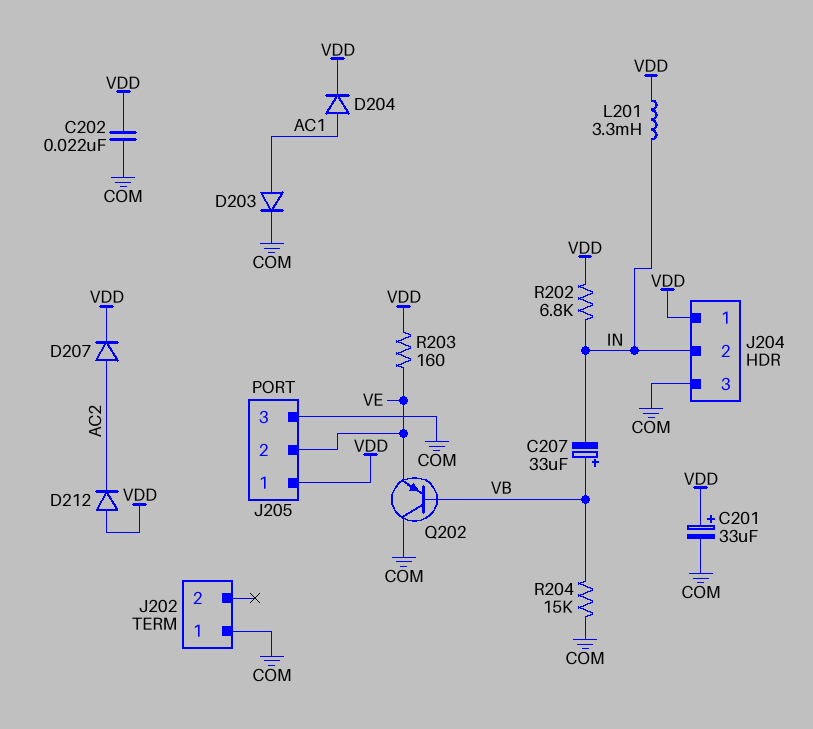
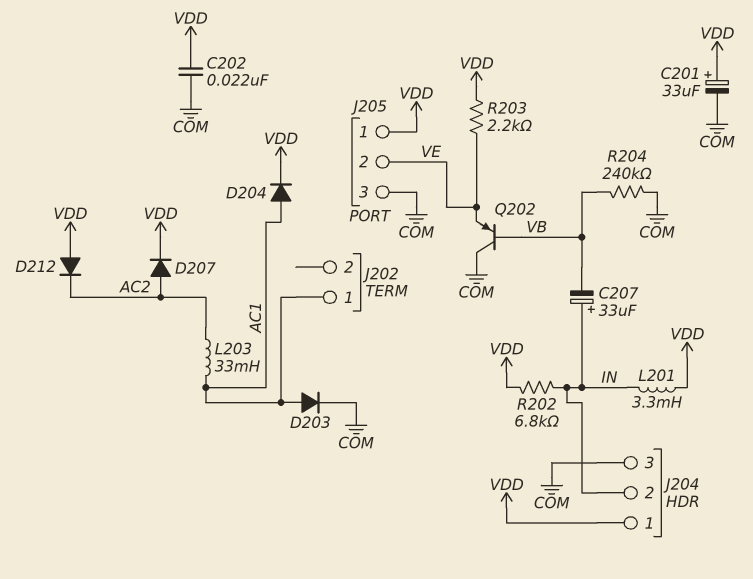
C207: 33uF (plus VB, minus IN) -> 33uF (plus IN, minus VB)
J202 pin 1: COM -> AC1
L203: none -> 33mH (AC1, AC2)
R203: 160 (VDD, VE) -> 2.2k (VDD, VE)
R204: 15k (COM, VB) -> 240k (COM, VB)

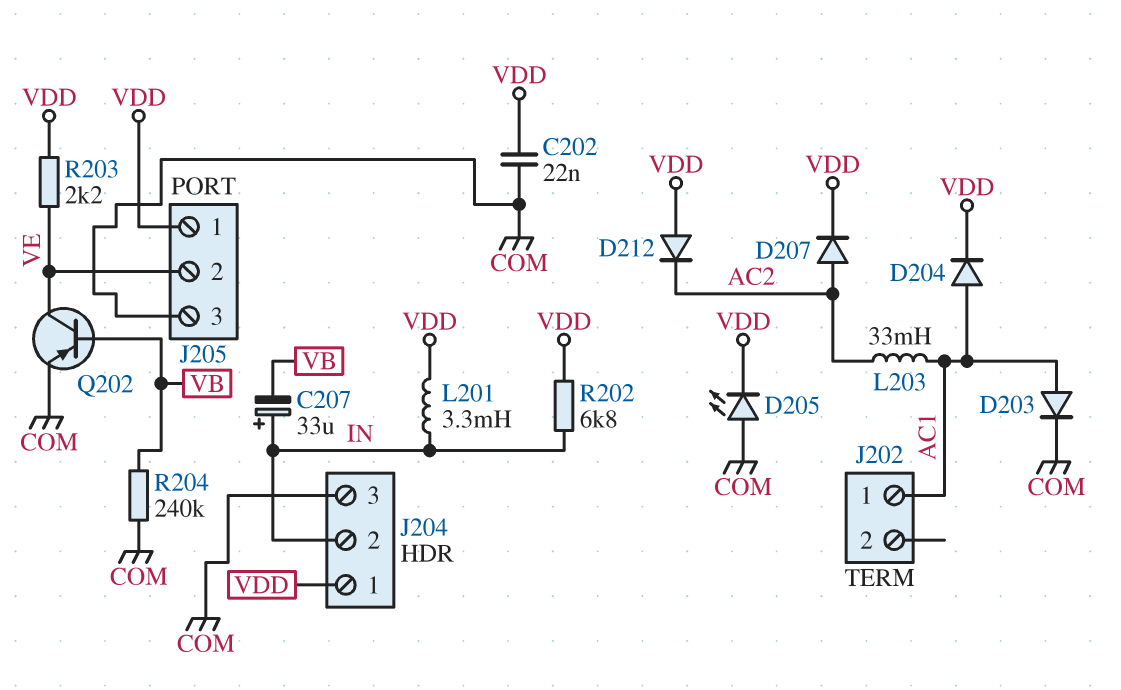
C201: 33uF (plus VDD, minus COM) -> none
D205: none -> LED (A COM, K VDD)
Q202: PNP (B VB, C COM, E VE) -> PNP (B VB, C VE, E COM)

